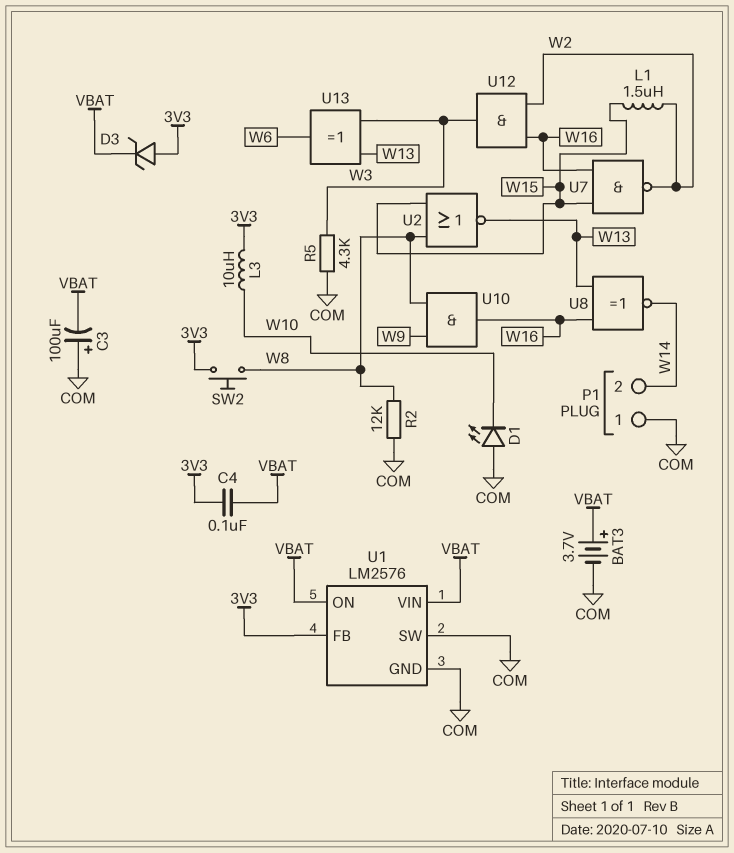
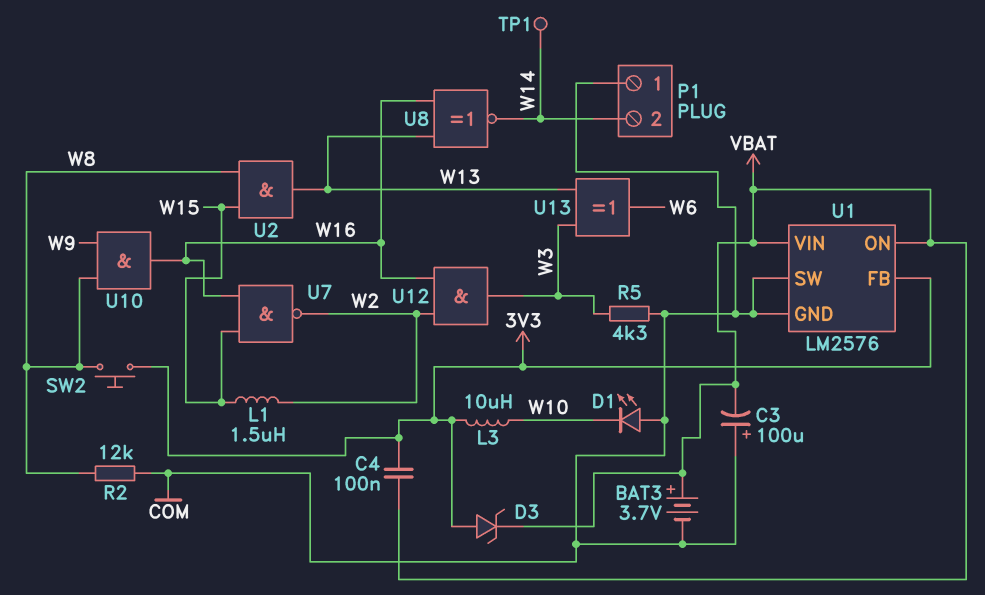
TP1: none -> test point (W14)
U2: NOR (in W8, in W15, out W13) -> AND (in W8, in W15, out W13)

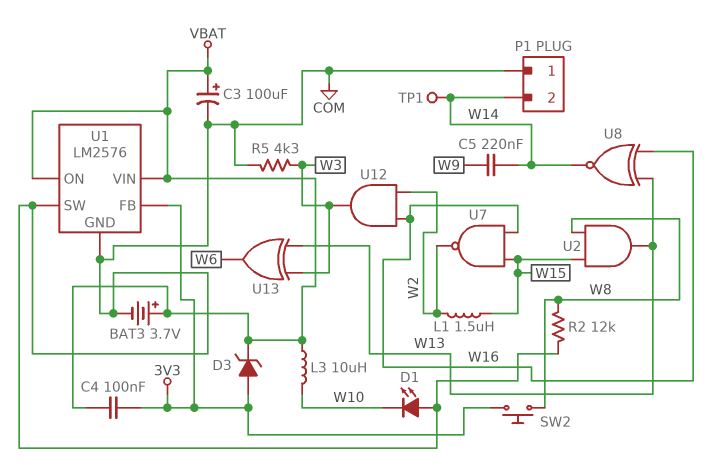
C3: 100uF (plus COM, minus VBAT) -> 100uF (plus VBAT, minus COM)
C5: none -> 220nF (W9, W14)
L3: 10uH (3V3, W10) -> 10uH (VBAT, W10)
U10: AND (in W8, in W9, out W16) -> none

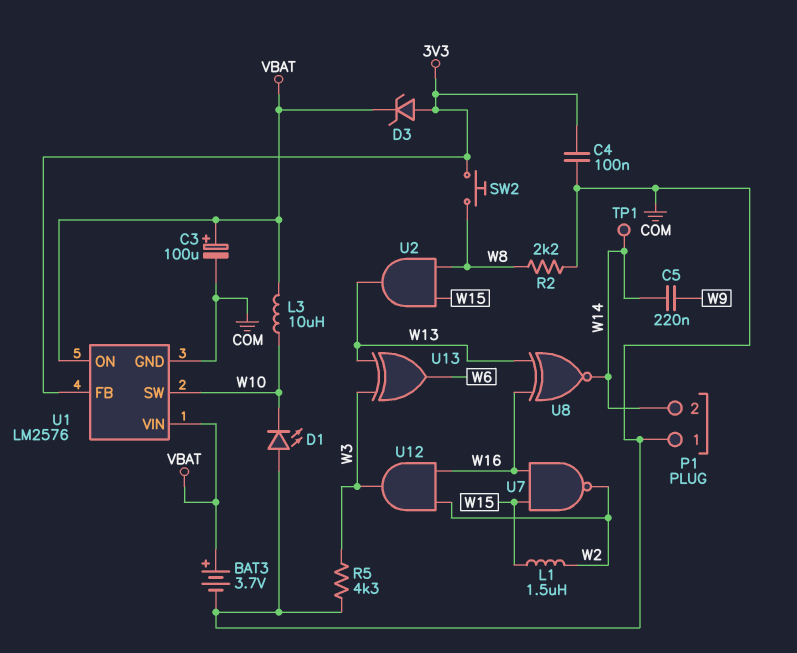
C4: 100nF (3V3, VBAT) -> 100nF (3V3, COM)
R2: 12k (COM, W8) -> 2.2k (COM, W8)
U1 pin SW: COM -> W10

